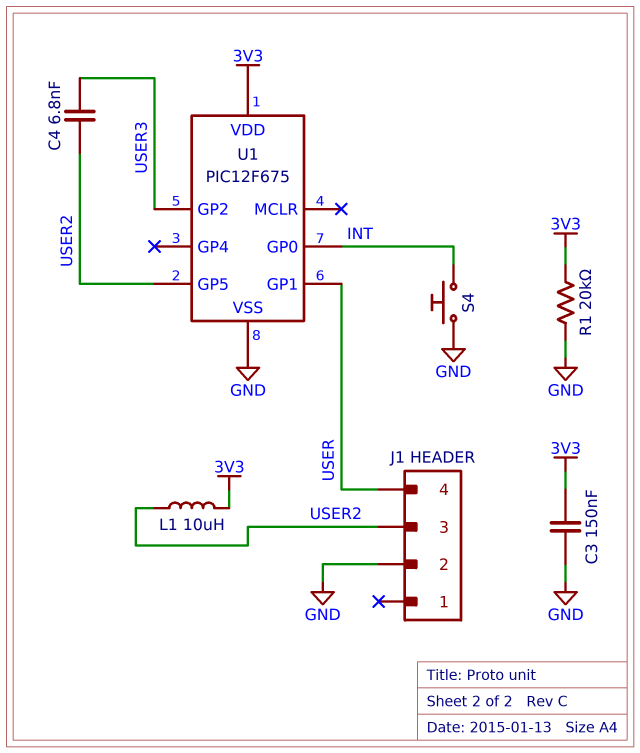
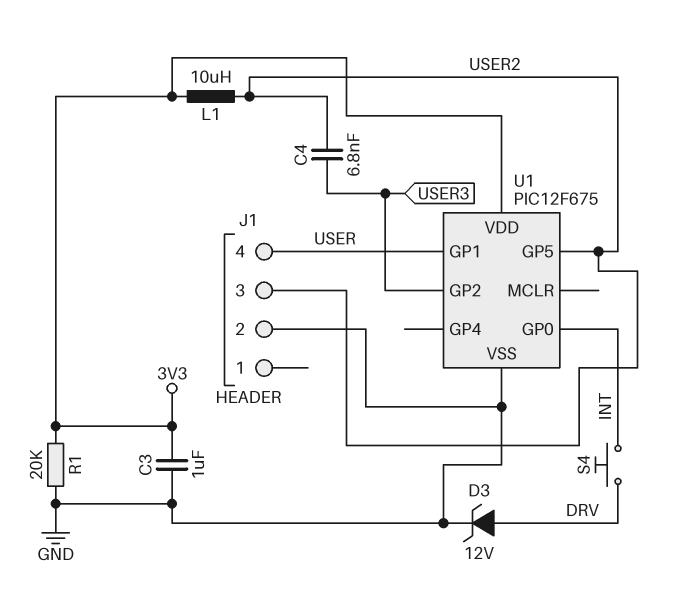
C3: 150nF (3V3, GND) -> 1uF (3V3, GND)
D3: none -> zener 12V (A DRV, K GND)
S4: button (GND, INT) -> button (DRV, INT)

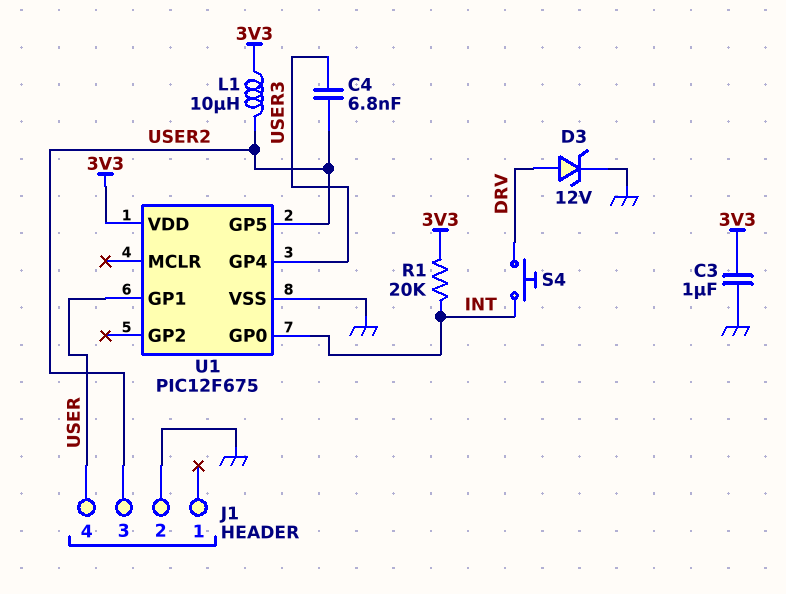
R1: 20k (3V3, GND) -> 20k (3V3, INT)
U1 pin GP2: USER3 -> none
U1 pin GP4: none -> USER3

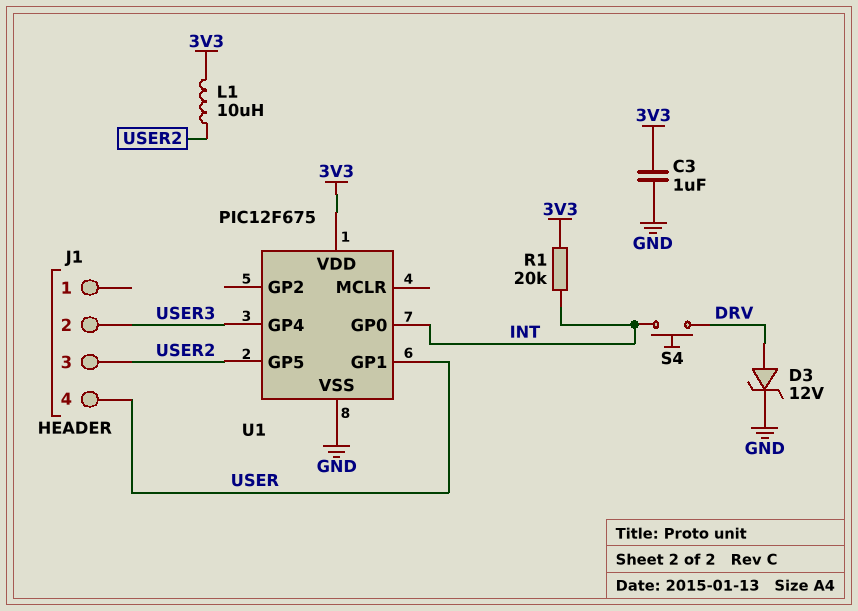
C4: 6.8nF (USER2, USER3) -> none
J1 pin 2: GND -> USER3

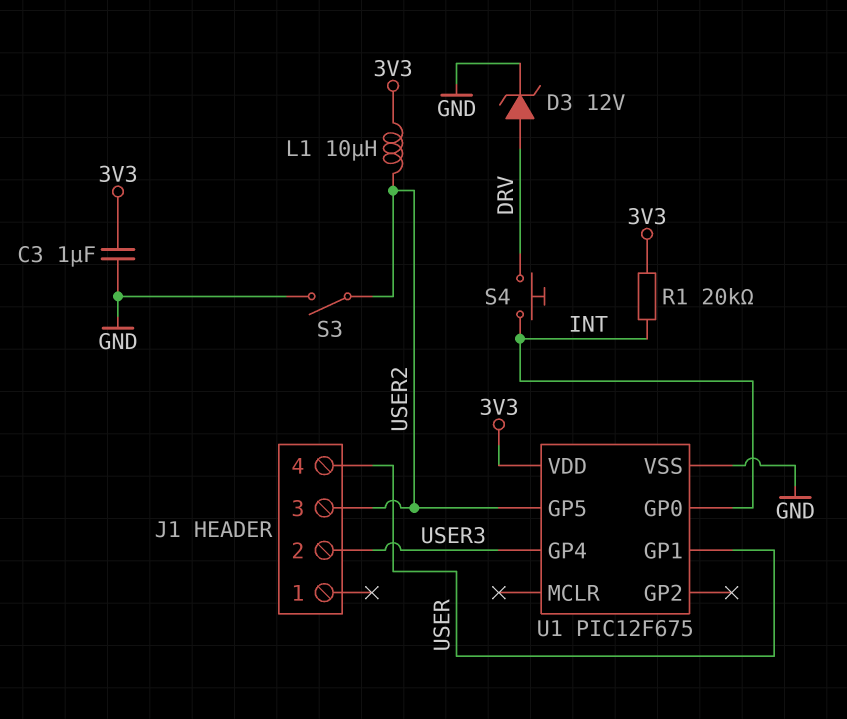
S3: none -> switch (GND, USER2)

